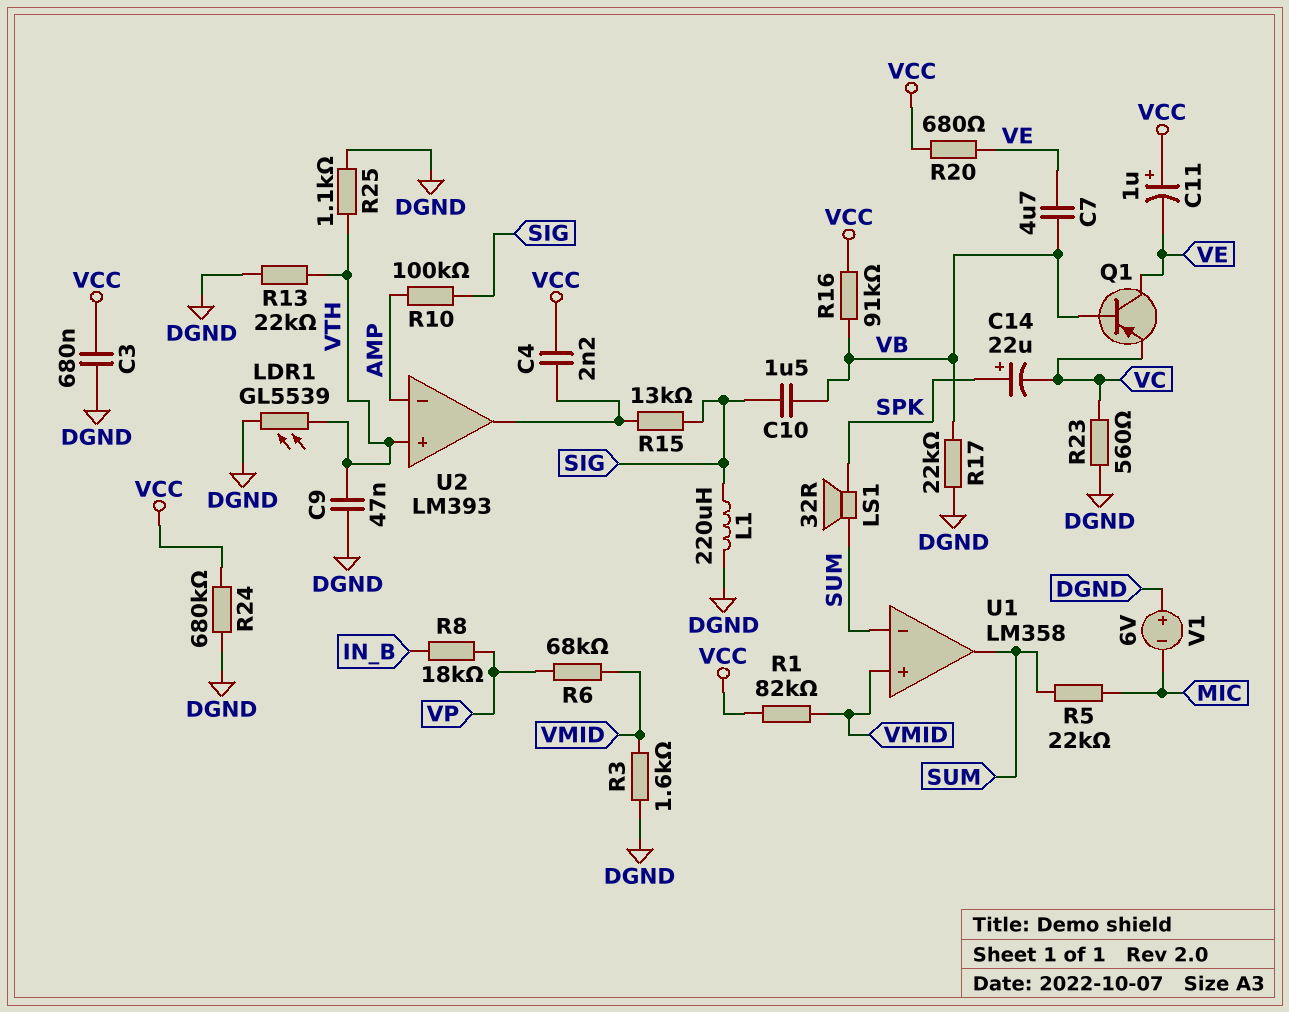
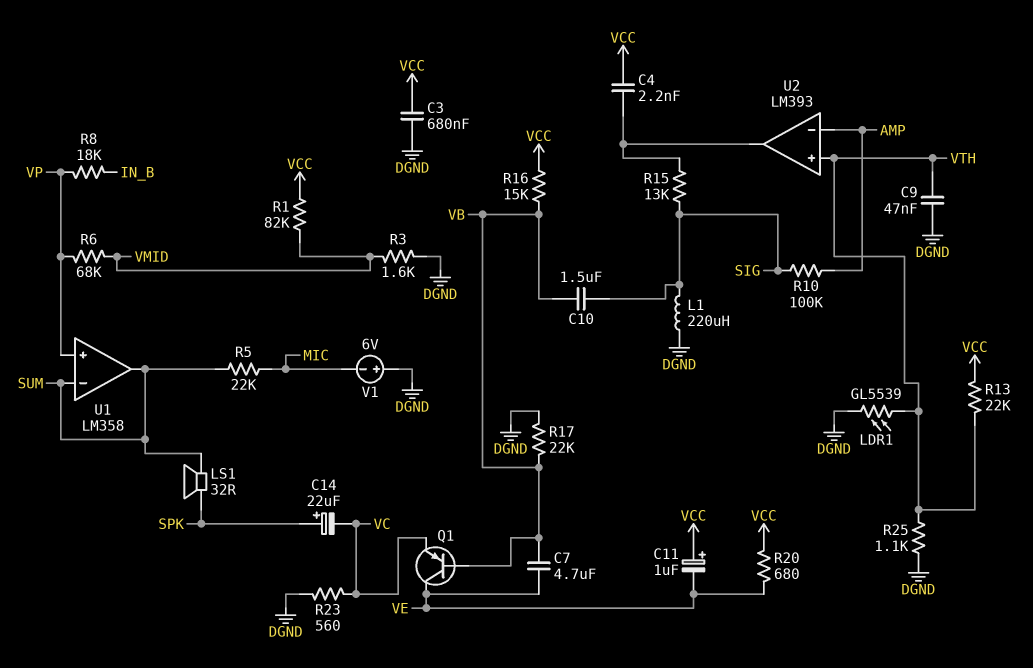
R13: 22k (DGND, VTH) -> 22k (VCC, VTH)
R16: 91k (VB, VCC) -> 15k (VB, VCC)
R24: 680k (DGND, VCC) -> none
U1 pin in+: VMID -> VP

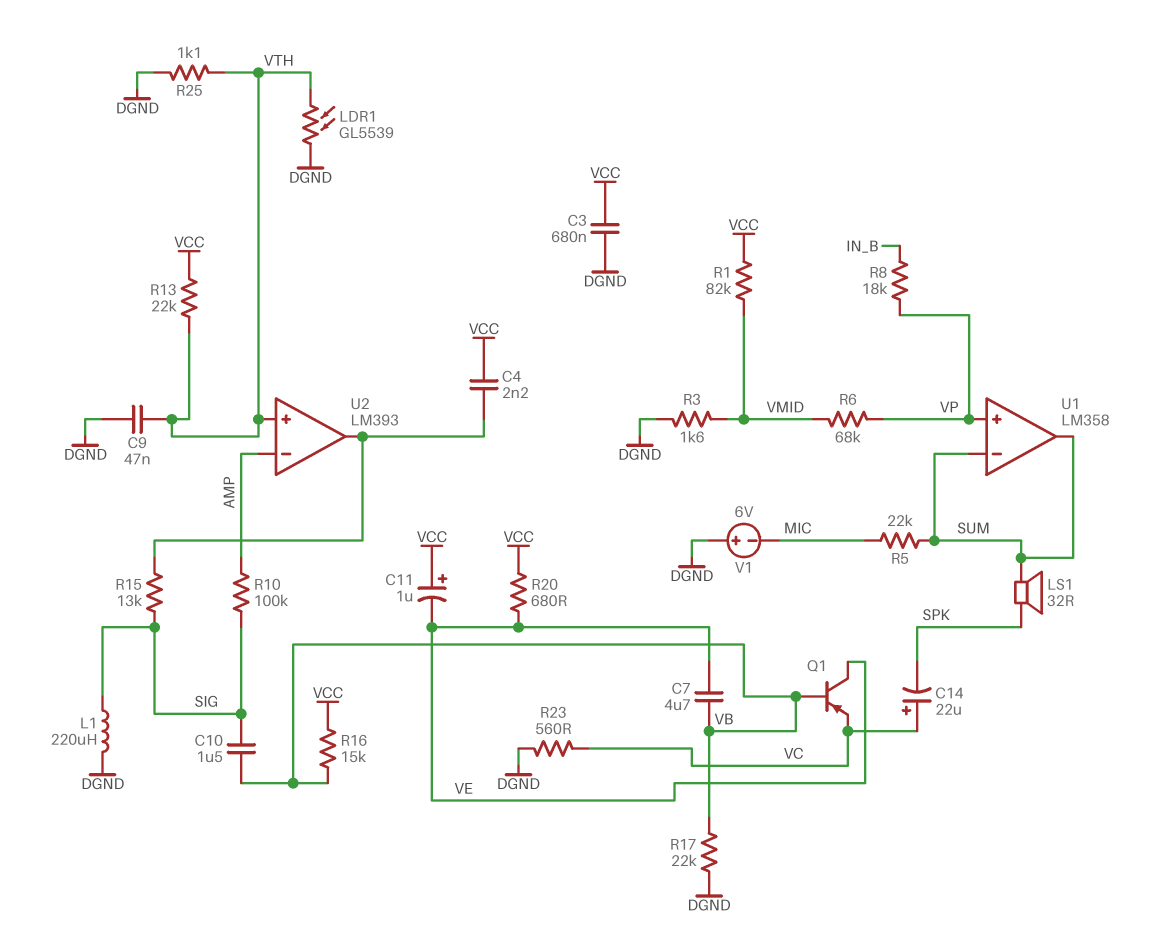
C14: 22uF (plus SPK, minus VC) -> 22uF (plus VC, minus SPK)

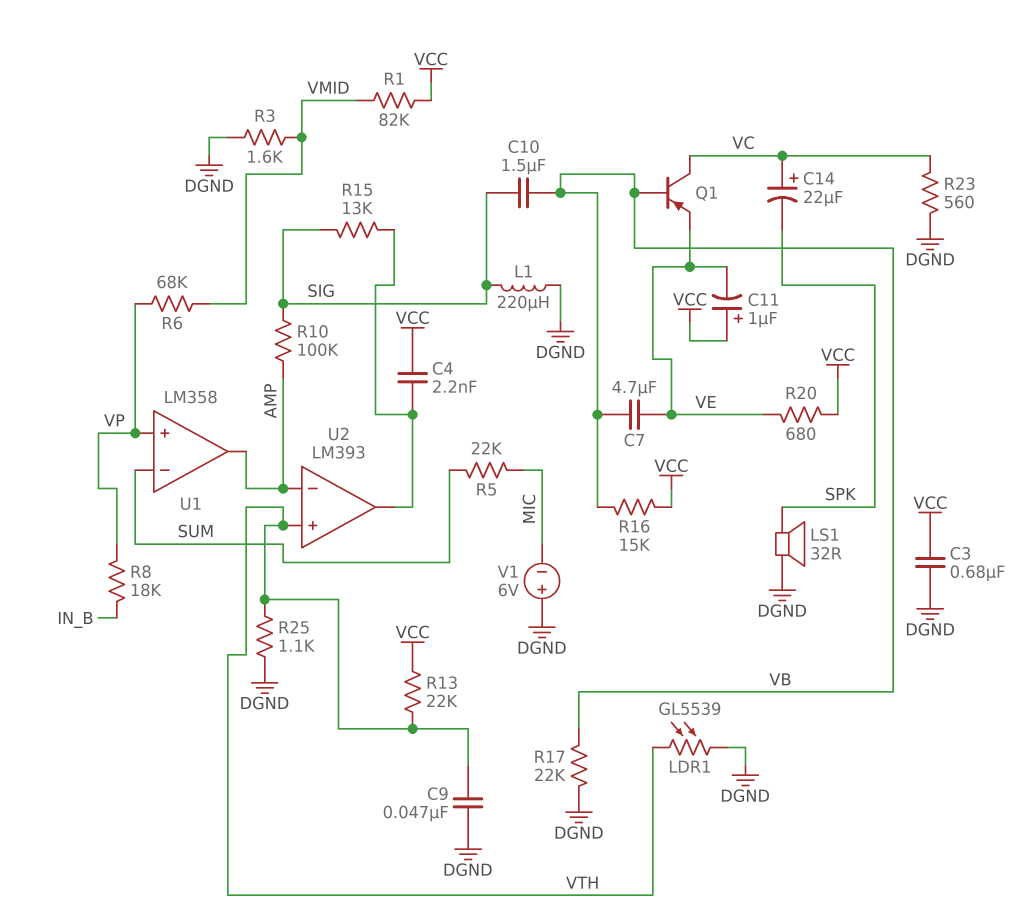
LS1: speaker 32R (SPK, SUM) -> speaker 32R (DGND, SPK)
Q1: PNP (B VB, C VE, E VC) -> PNP (B VB, C VC, E VE)
U1 pin out: SUM -> AMP

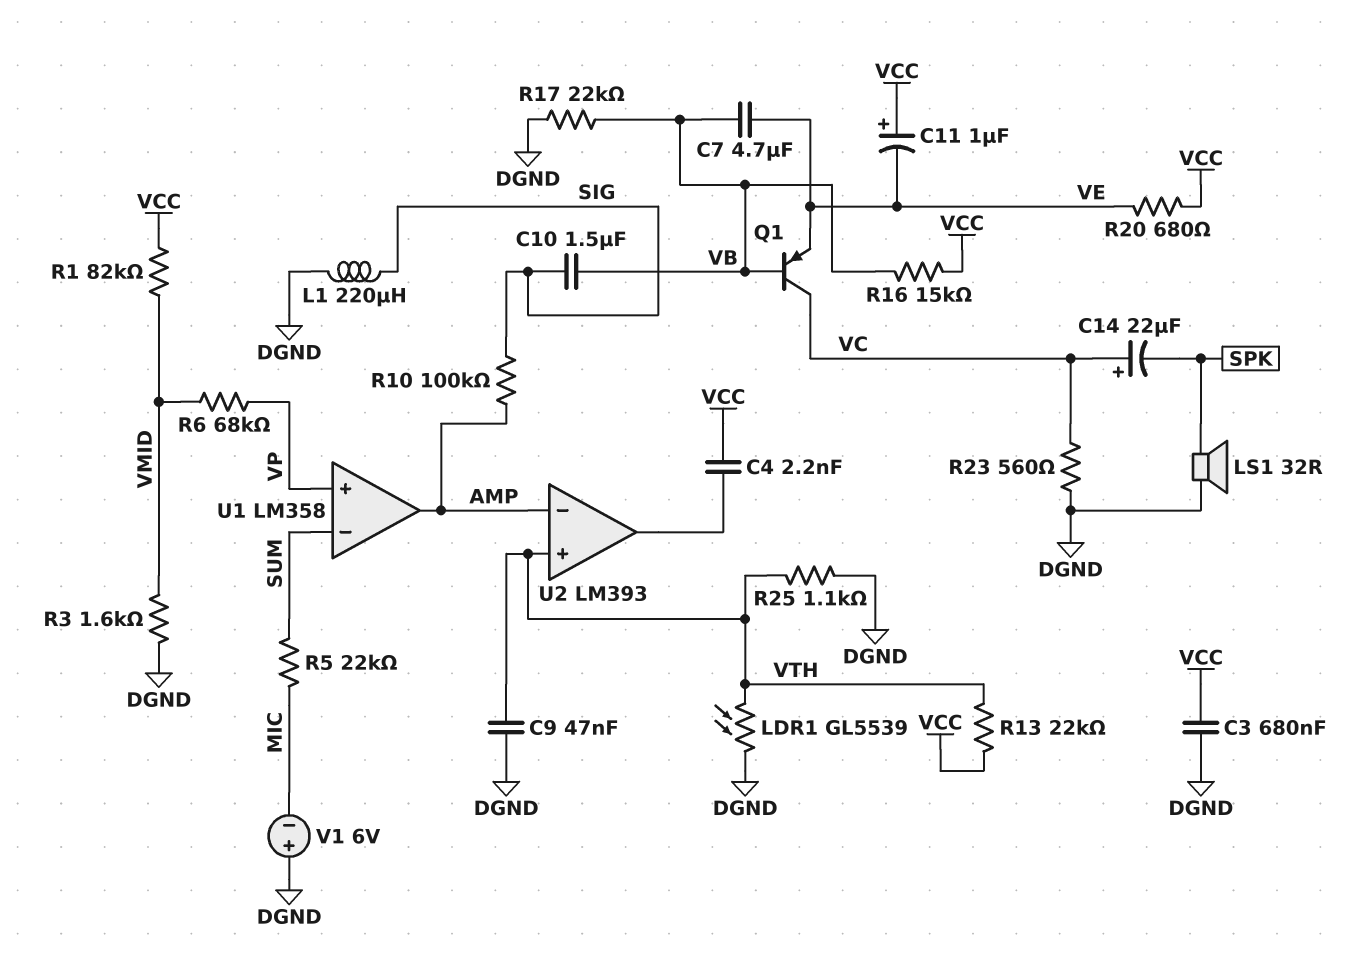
R8: 18k (IN_B, VP) -> none
R15: 13k (SIG, U2/out) -> none

